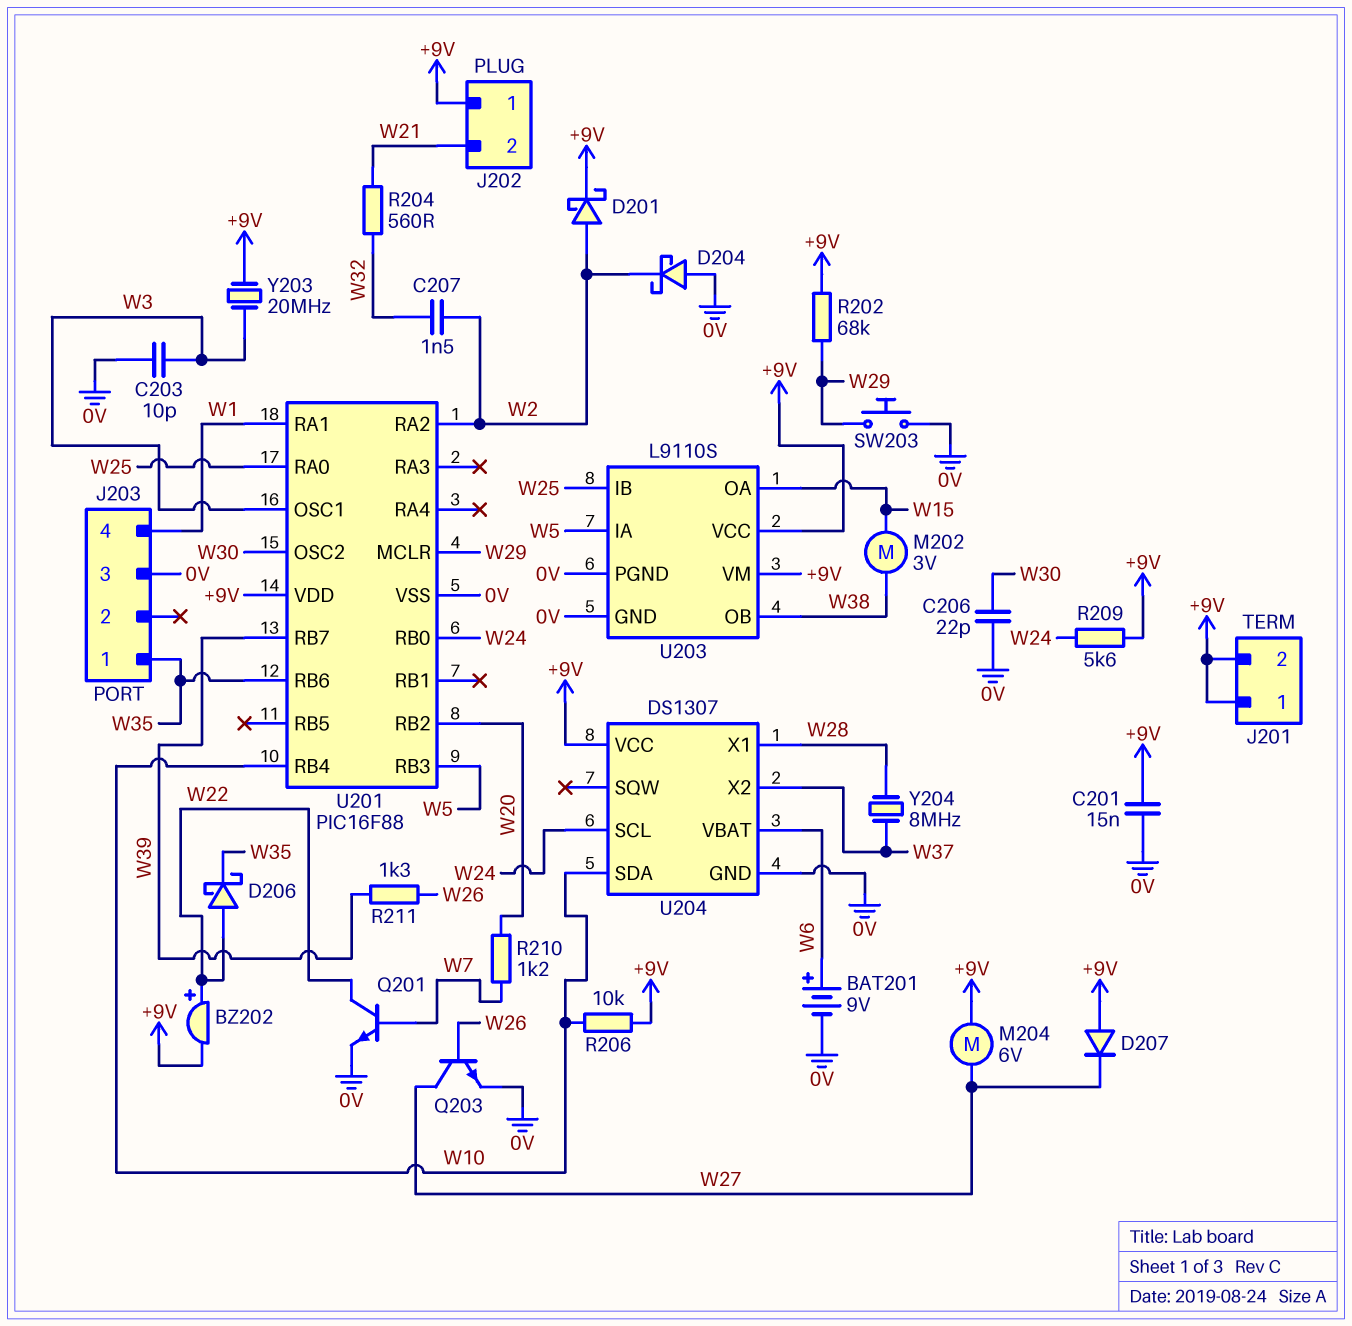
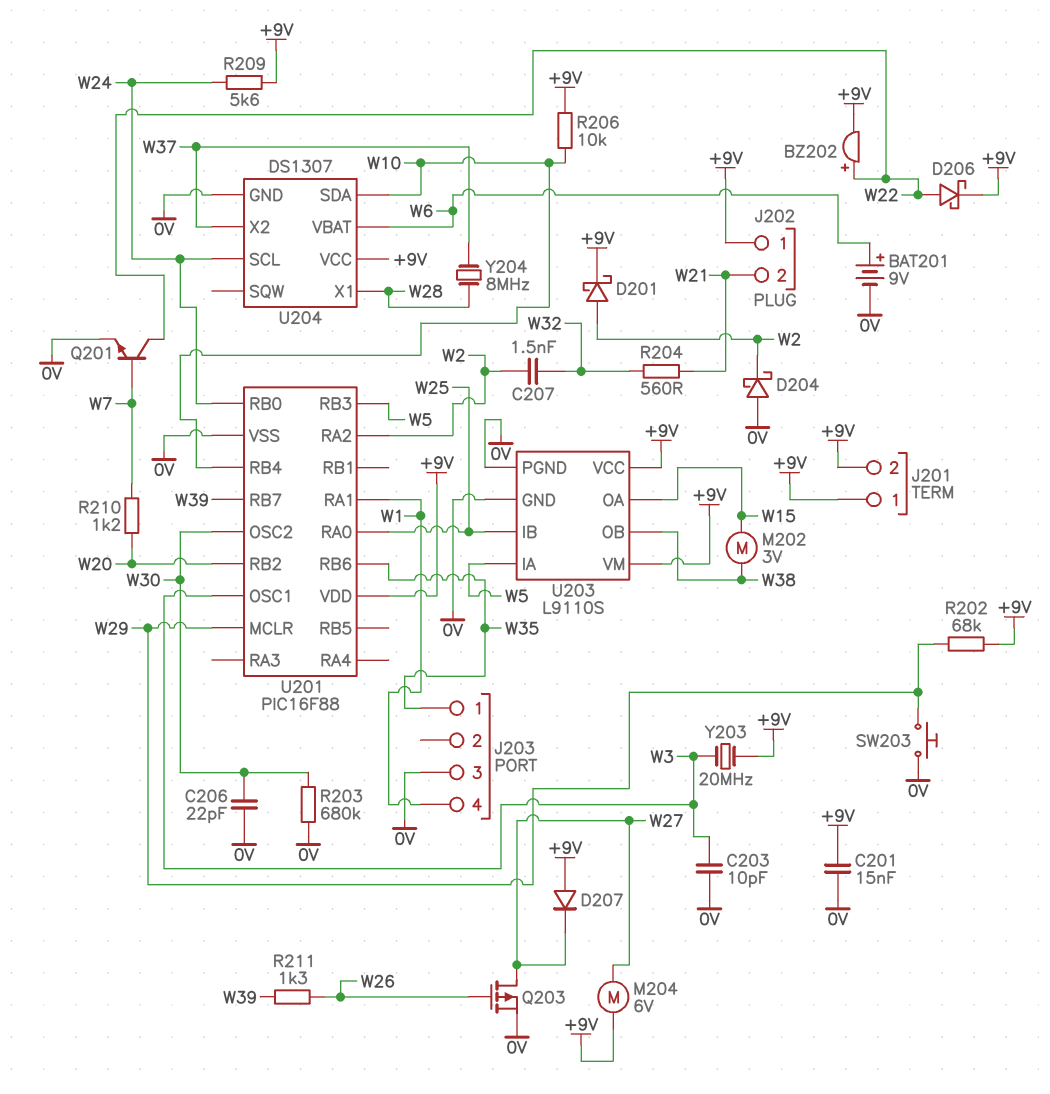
D206: schottky (A W22, K W35) -> schottky (A W22, K +9V)
Q203: NPN (B W26, C W27, E 0V) -> PMOS (G W26, D W27, S 0V)
R203: none -> 680k (0V, W30)

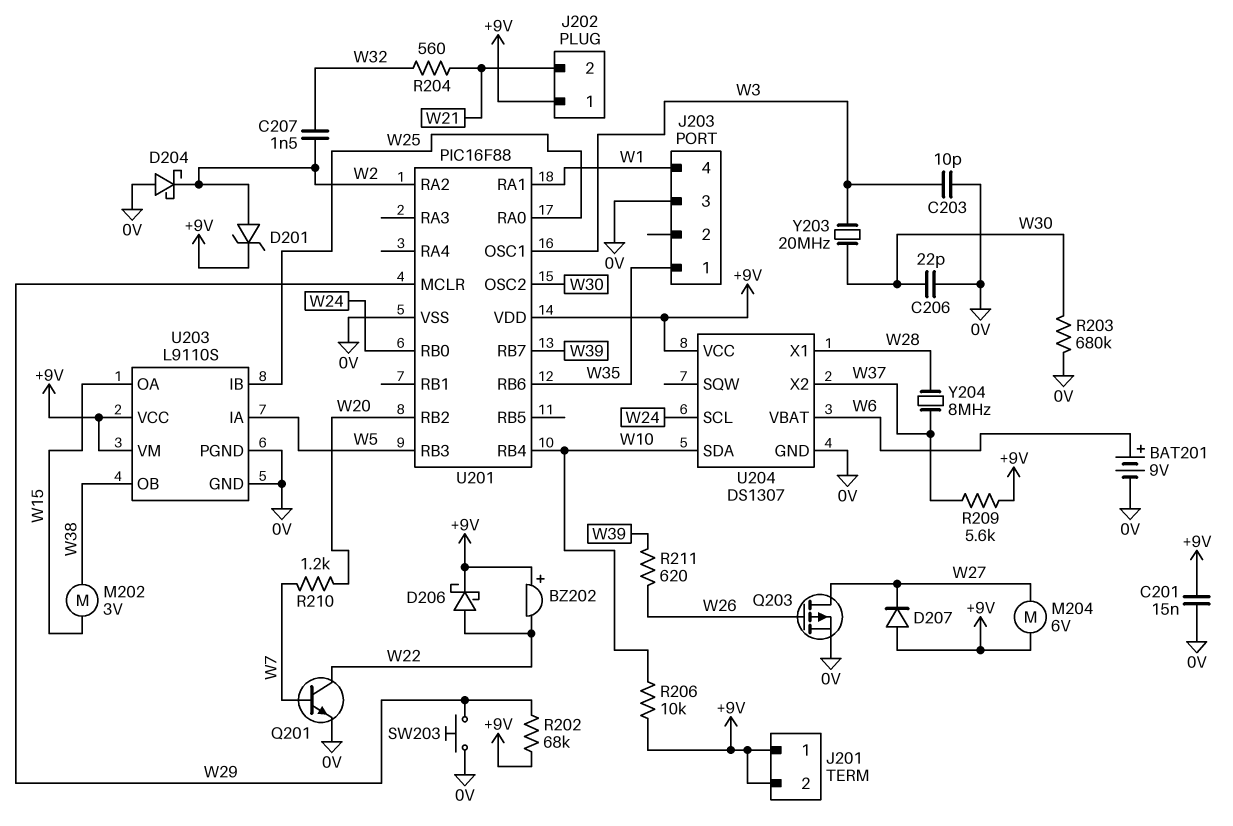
BZ202: buzzer (plus W22, minus +9V) -> buzzer (plus +9V, minus W22)
D201: schottky (A W2, K +9V) -> zener (A W2, K +9V)
R209: 5.6k (+9V, W24) -> 5.6k (+9V, W37)
R211: 1.3k (W26, W39) -> 620 (W26, W39)
Y203: 20MHz (+9V, W3) -> 20MHz (W3, W30)

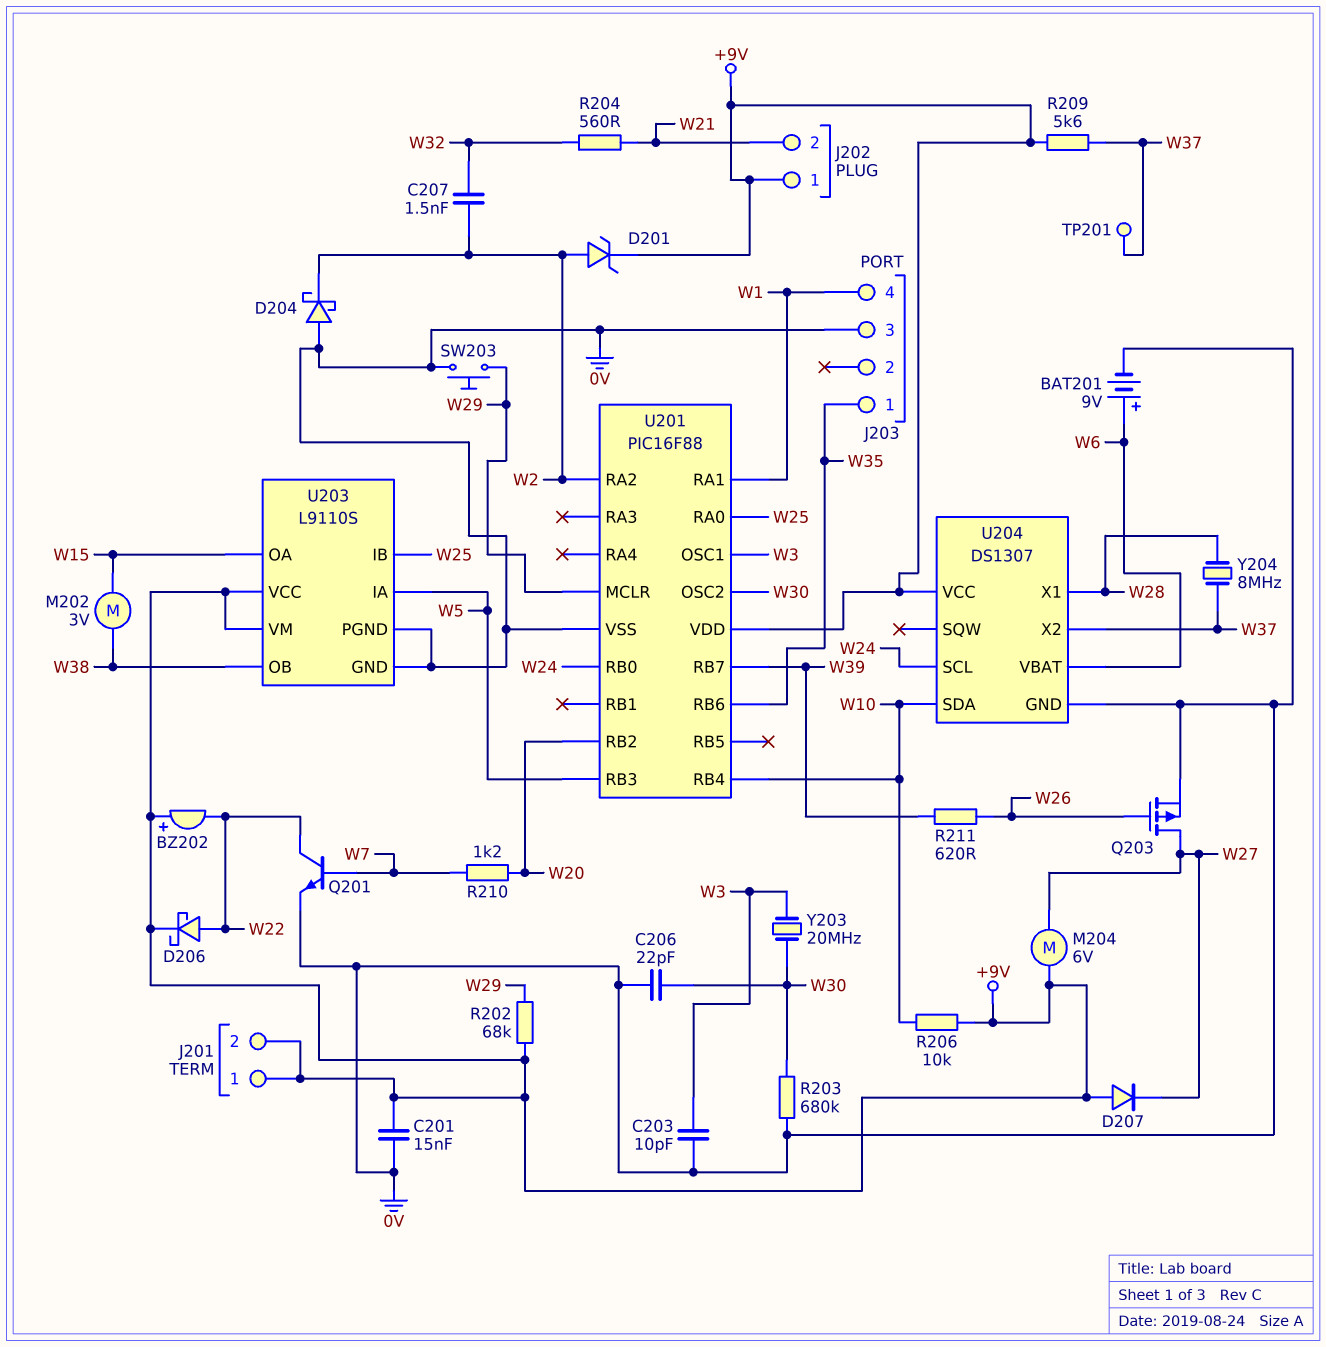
TP201: none -> test point (W37)

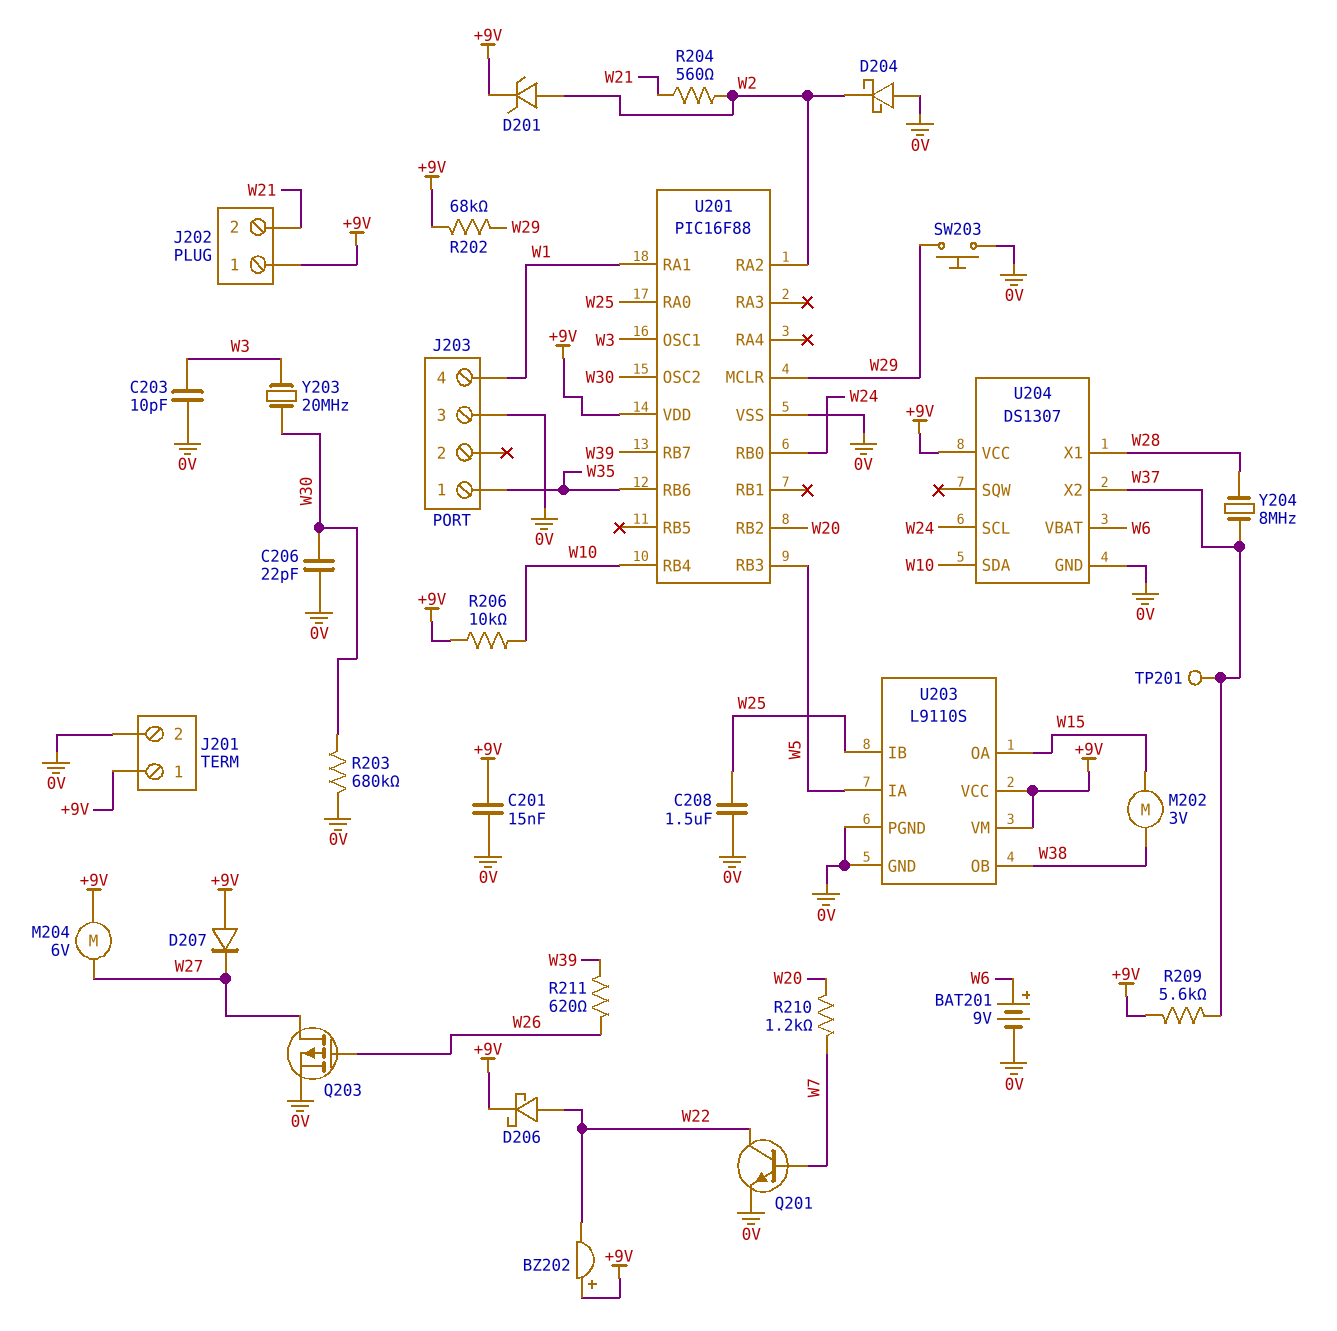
C207: 1.5nF (W2, W32) -> none
C208: none -> 1.5uF (0V, W25)
J201 pin 2: +9V -> 0V
R204: 560 (W21, W32) -> 560 (W2, W21)

